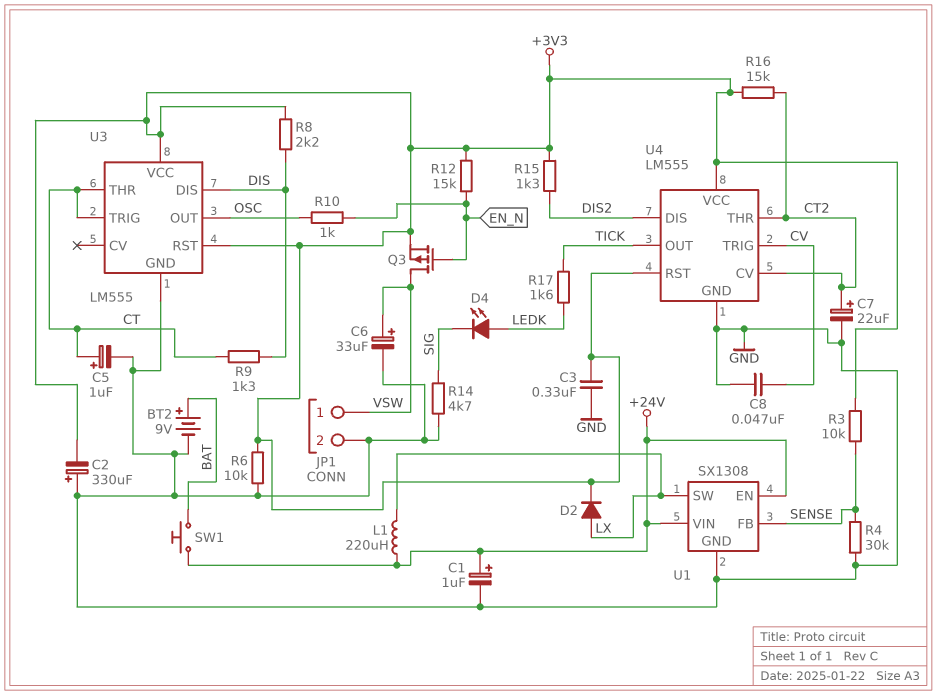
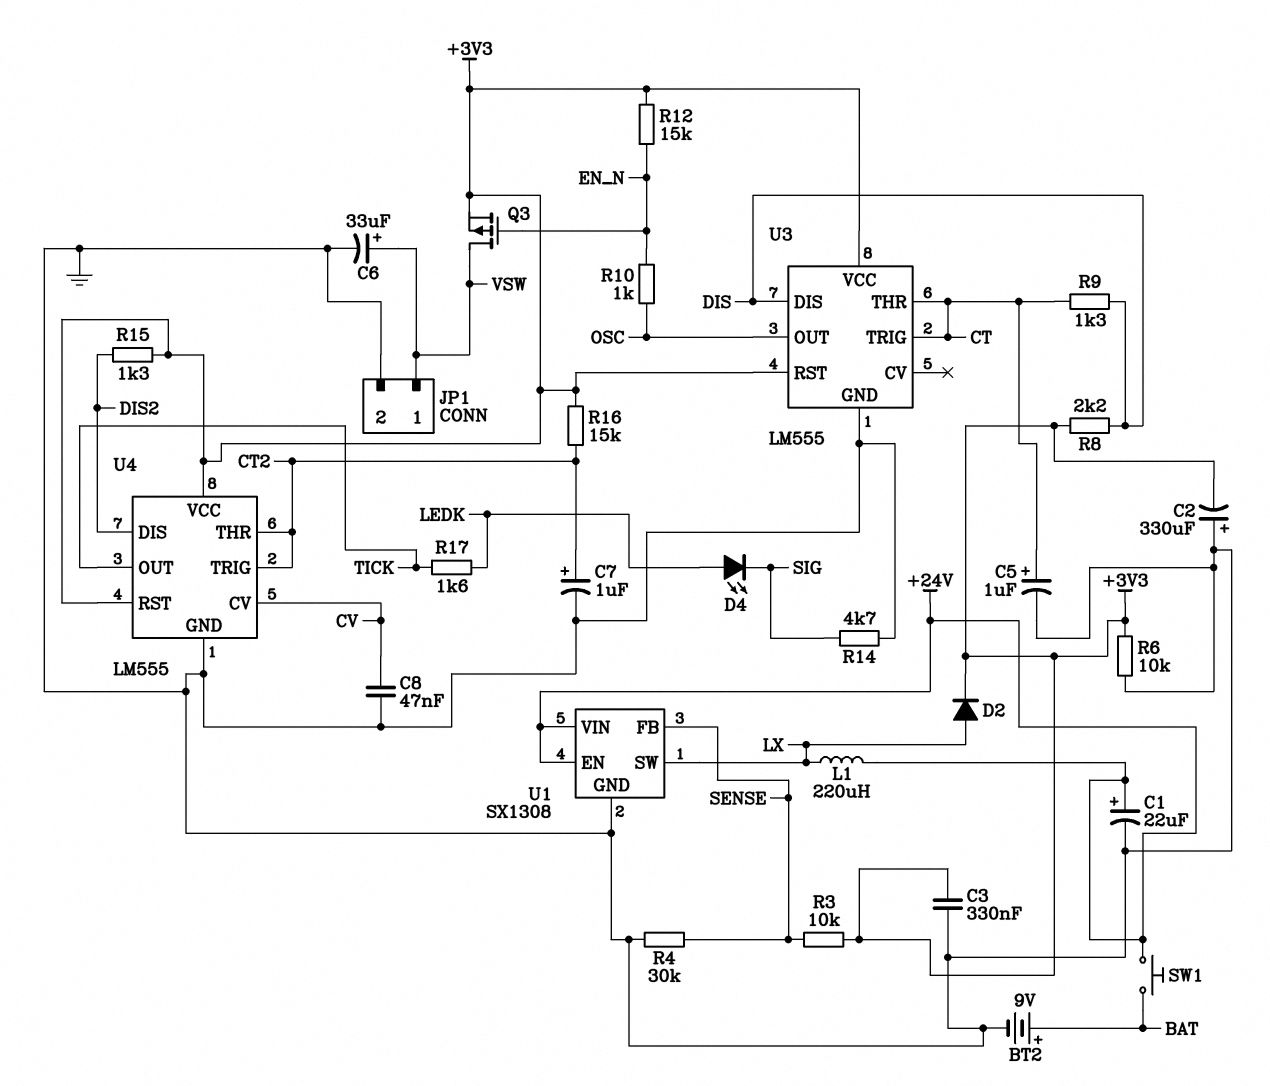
C1: 1uF (plus +24V, minus GND) -> 22uF (plus +24V, minus GND)
C7: 22uF (plus CT2, minus GND) -> 1uF (plus CT2, minus GND)
U4 pin CV: CT2 -> CV
U4 pin TRIG: CV -> CT2

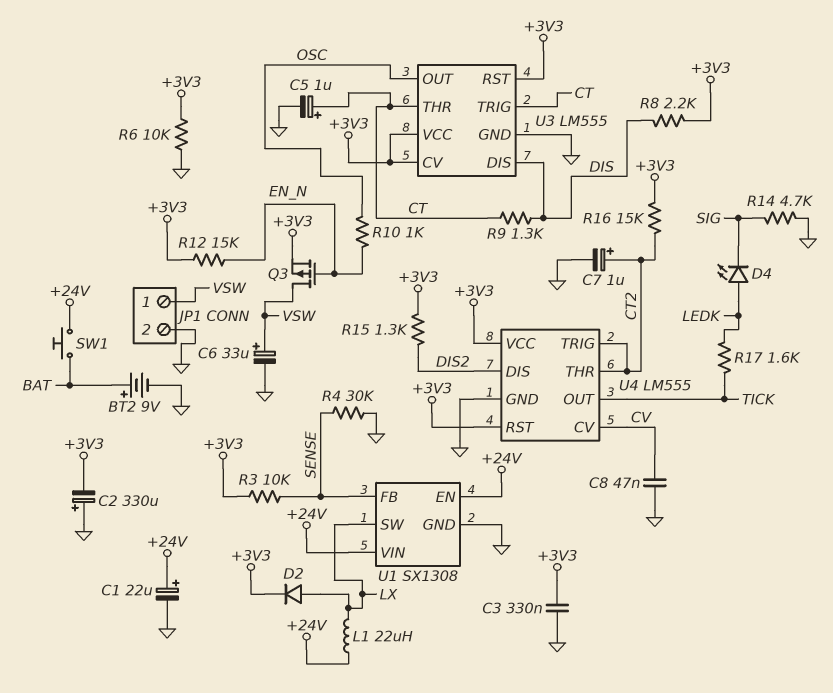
L1: 220uH (+24V, LX) -> 22uH (+24V, LX)
U3 pin CV: none -> +3V3

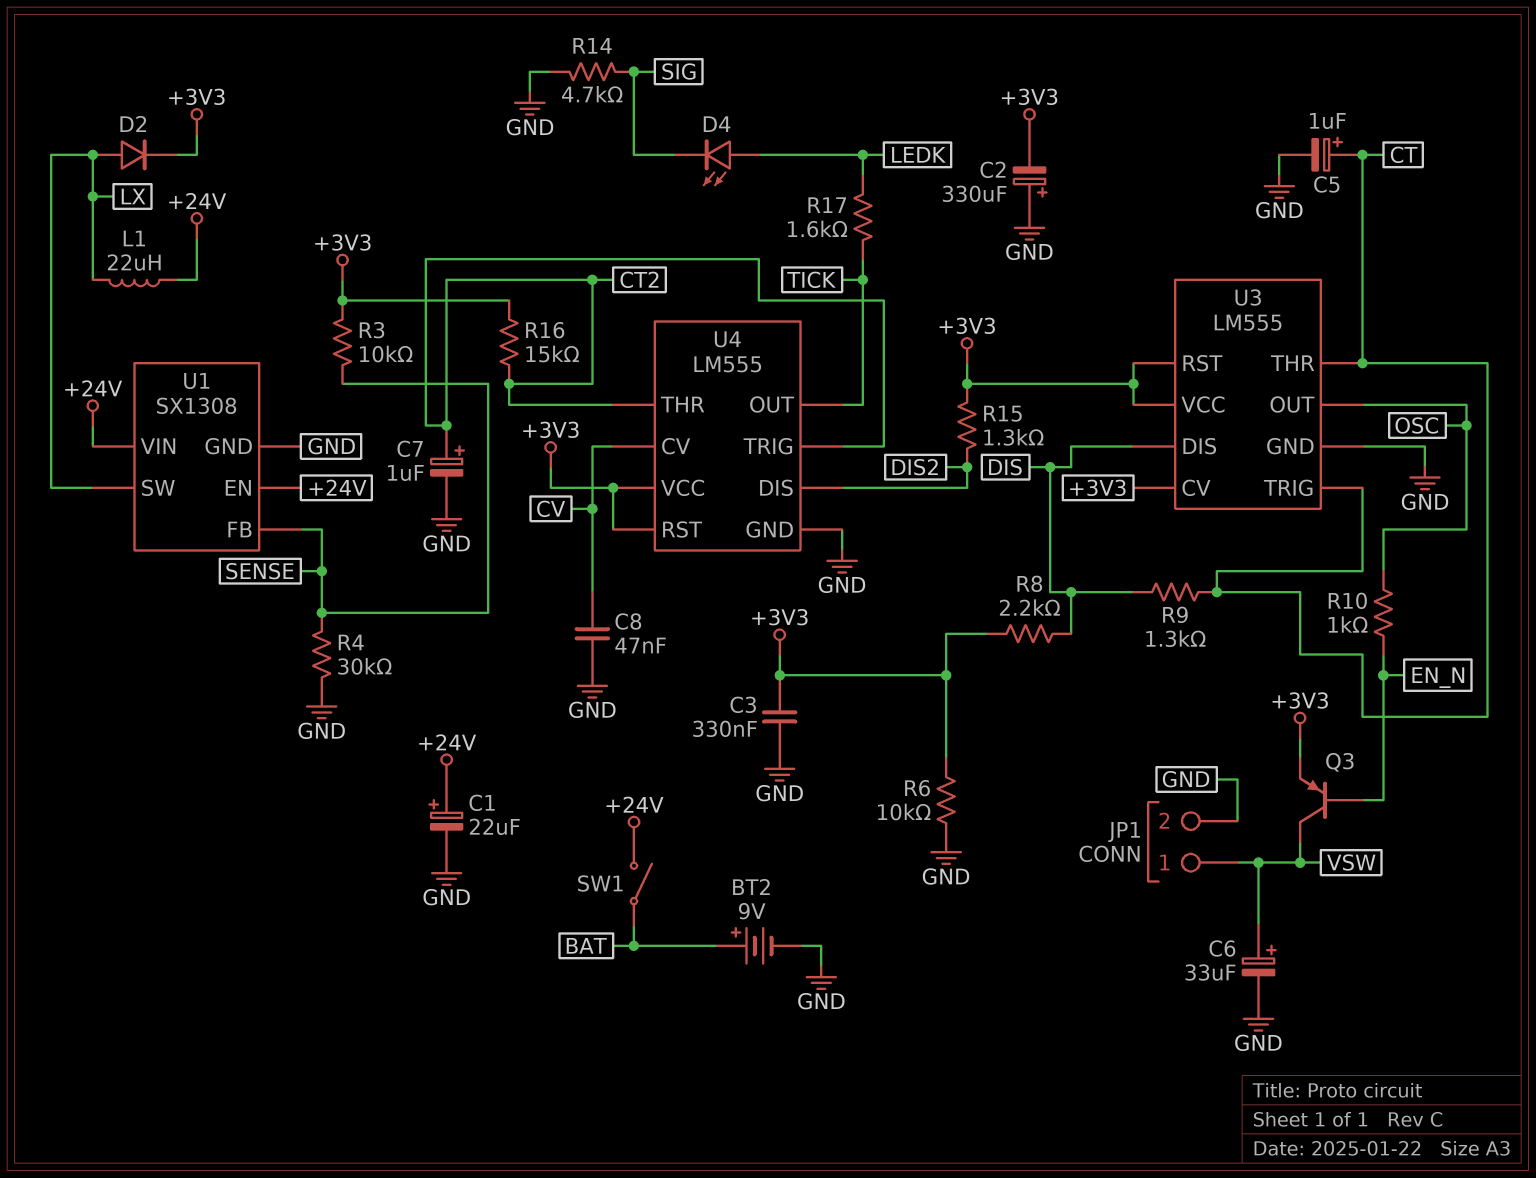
Q3: PMOS (G EN_N, D VSW, S +3V3) -> PNP (B EN_N, C VSW, E +3V3)
R12: 15k (+3V3, EN_N) -> none
SW1: button (+24V, BAT) -> switch (+24V, BAT)

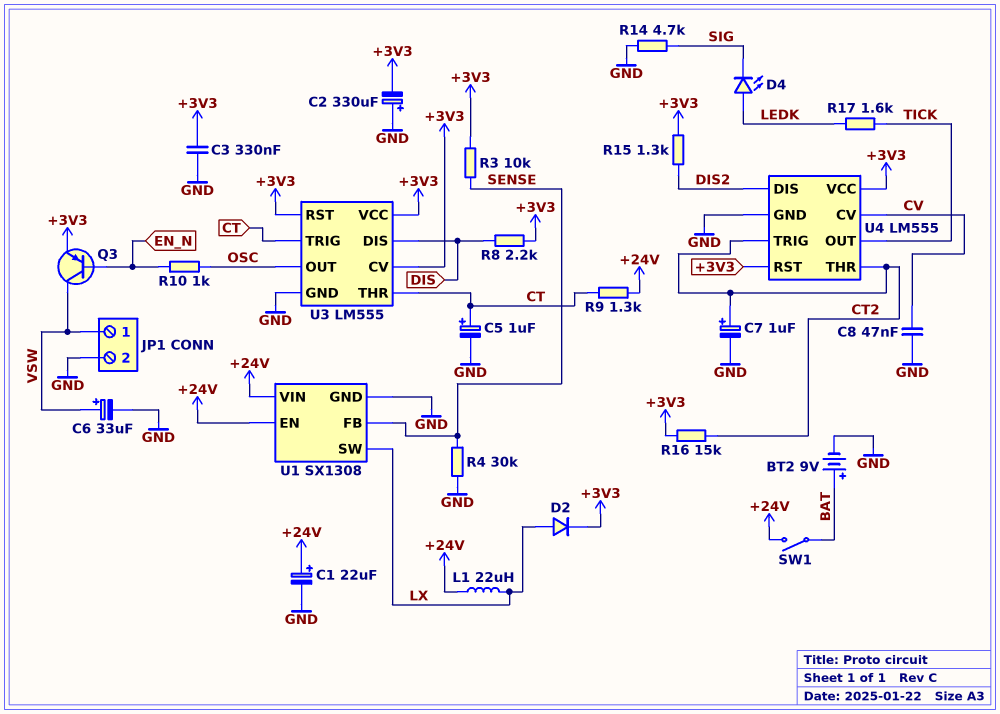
R6: 10k (+3V3, GND) -> none
R9: 1.3k (CT, DIS) -> 1.3k (+24V, CT)

